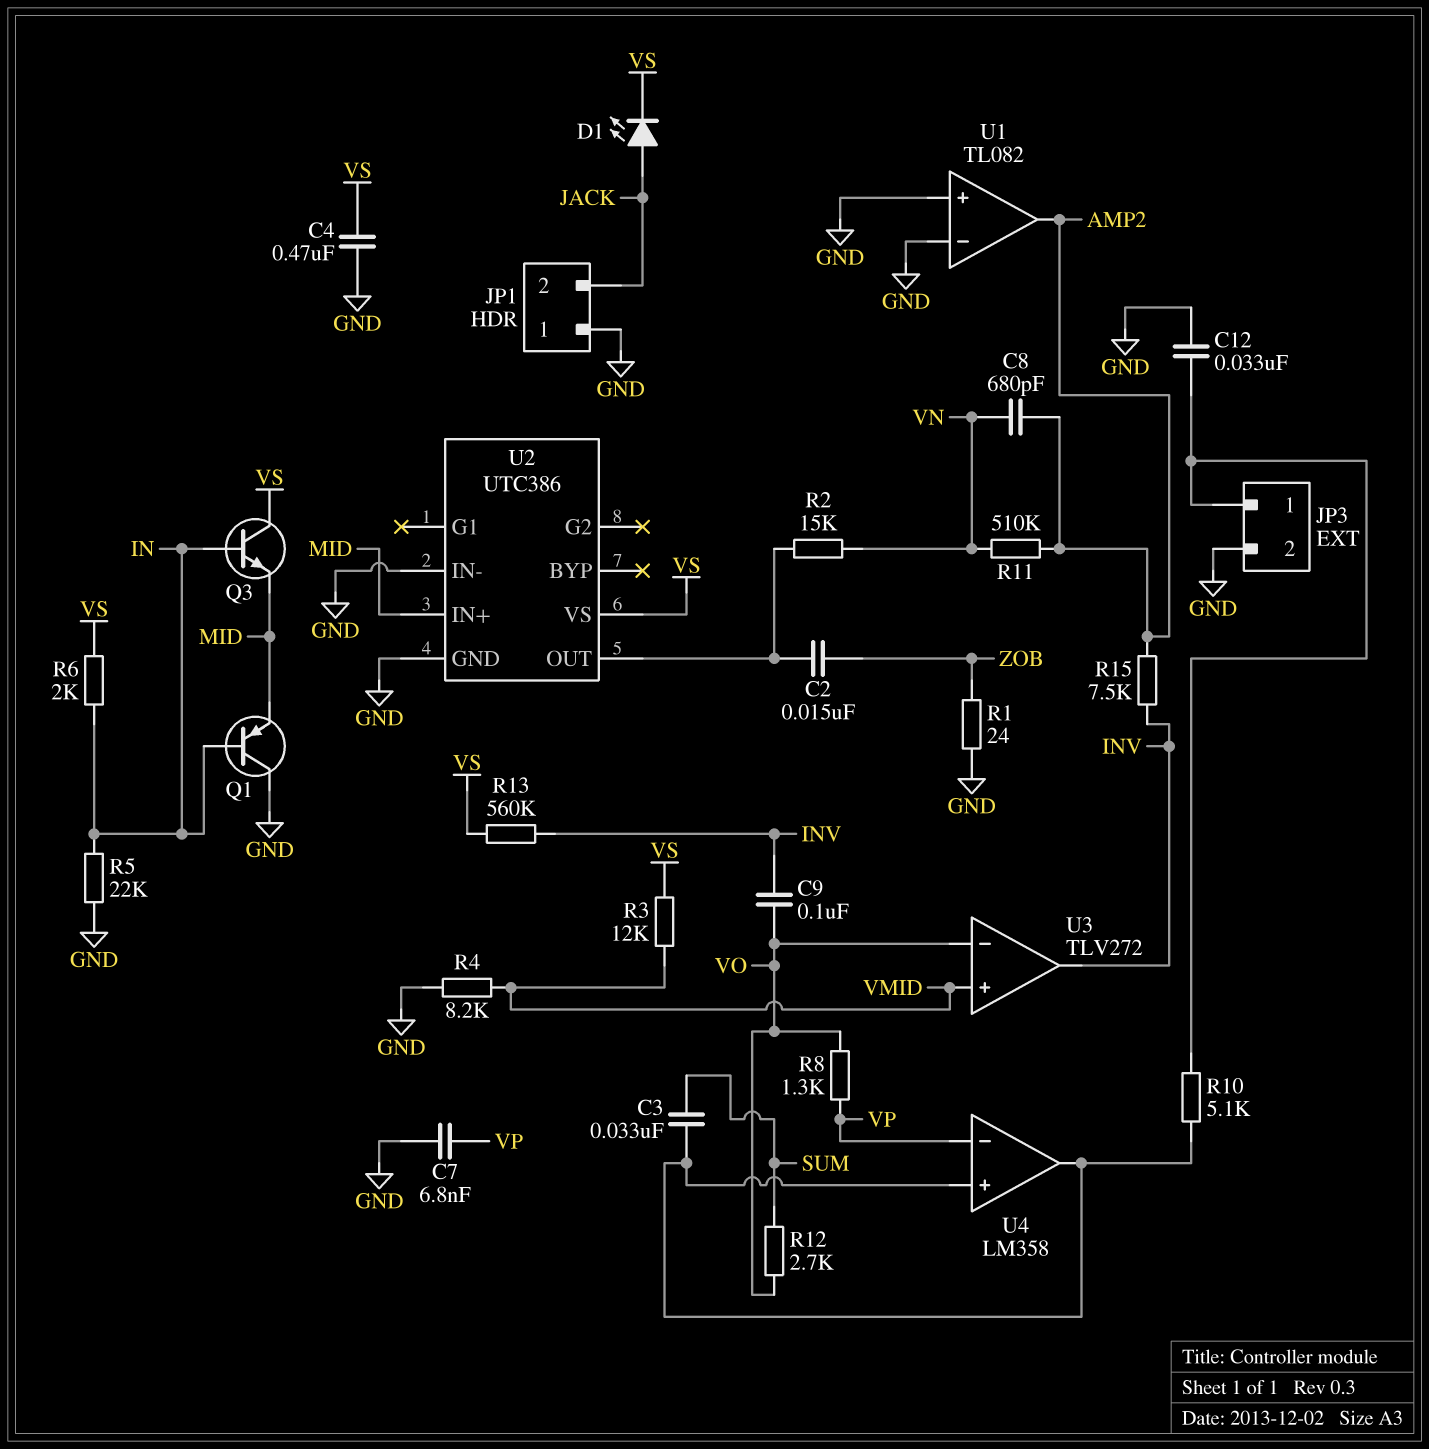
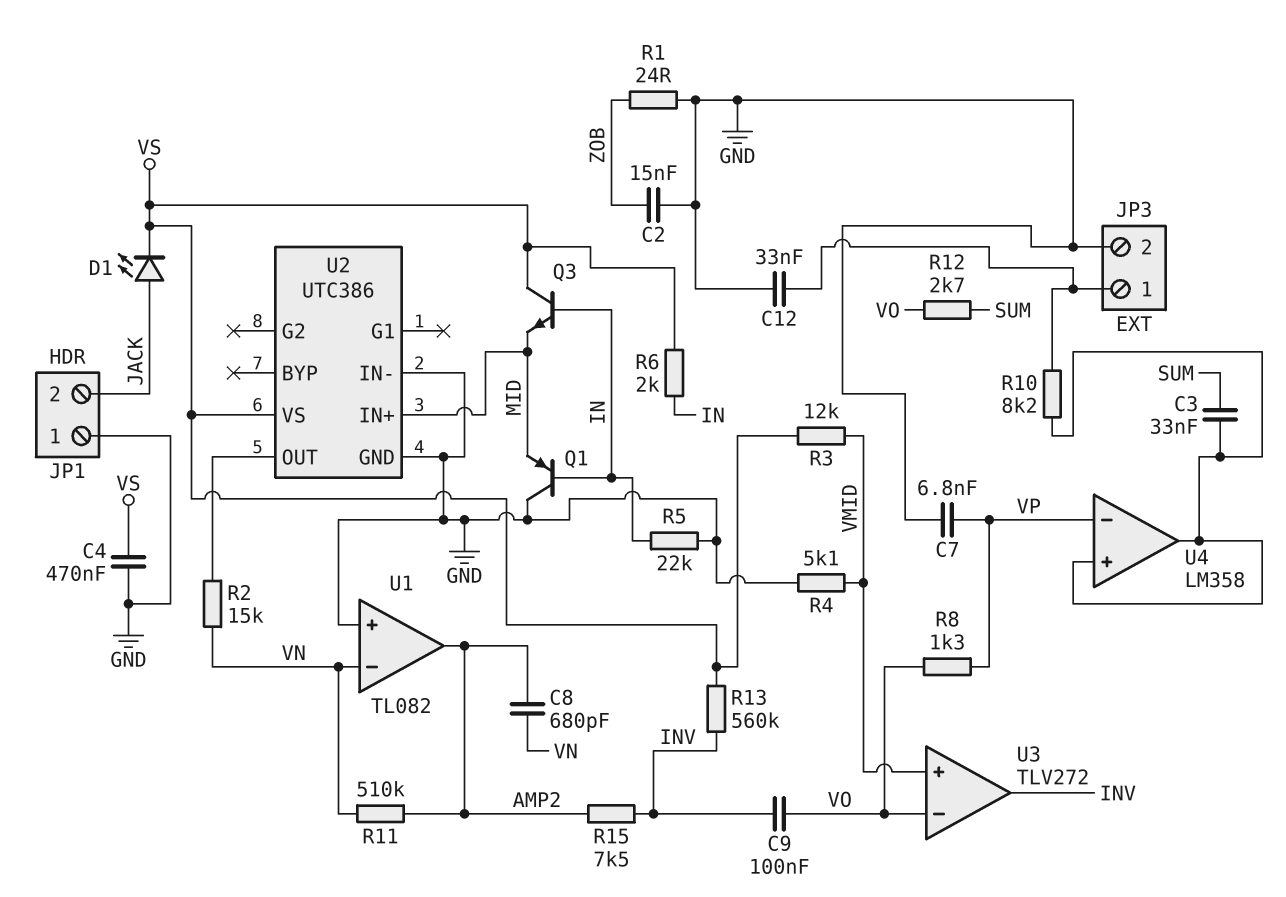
C2: 15nF (U2/OUT, ZOB) -> 15nF (GND, ZOB)
R4: 8.2k (GND, VMID) -> 5.1k (GND, VMID)
R10: 5.1k (JP3/1, U4/in+) -> 8.2k (JP3/1, U4/in+)
U1 pin in-: GND -> VN

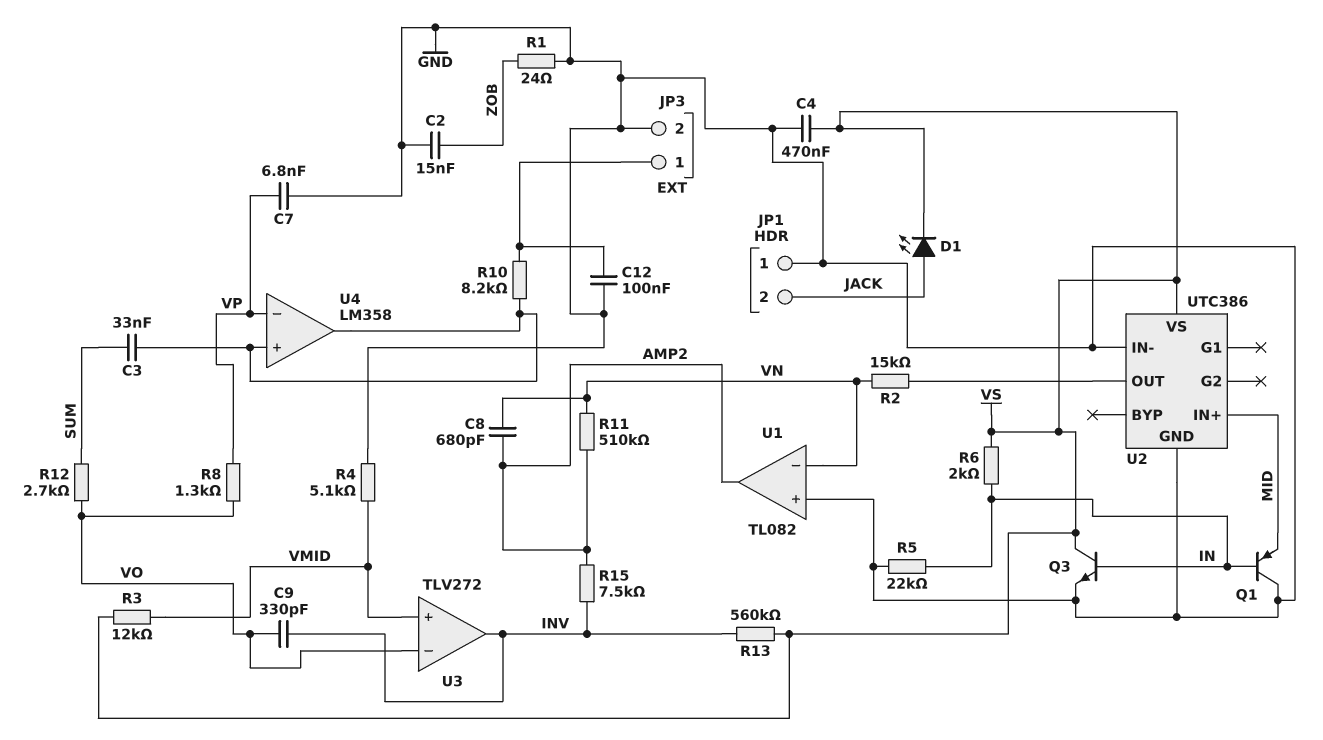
C9: 100nF (INV, VO) -> 330pF (INV, VO)
C12: 33nF (GND, JP3/1) -> 100nF (GND, JP3/1)
Q3: NPN (B IN, C VS, E MID) -> NPN (B IN, C VS, E GND)

